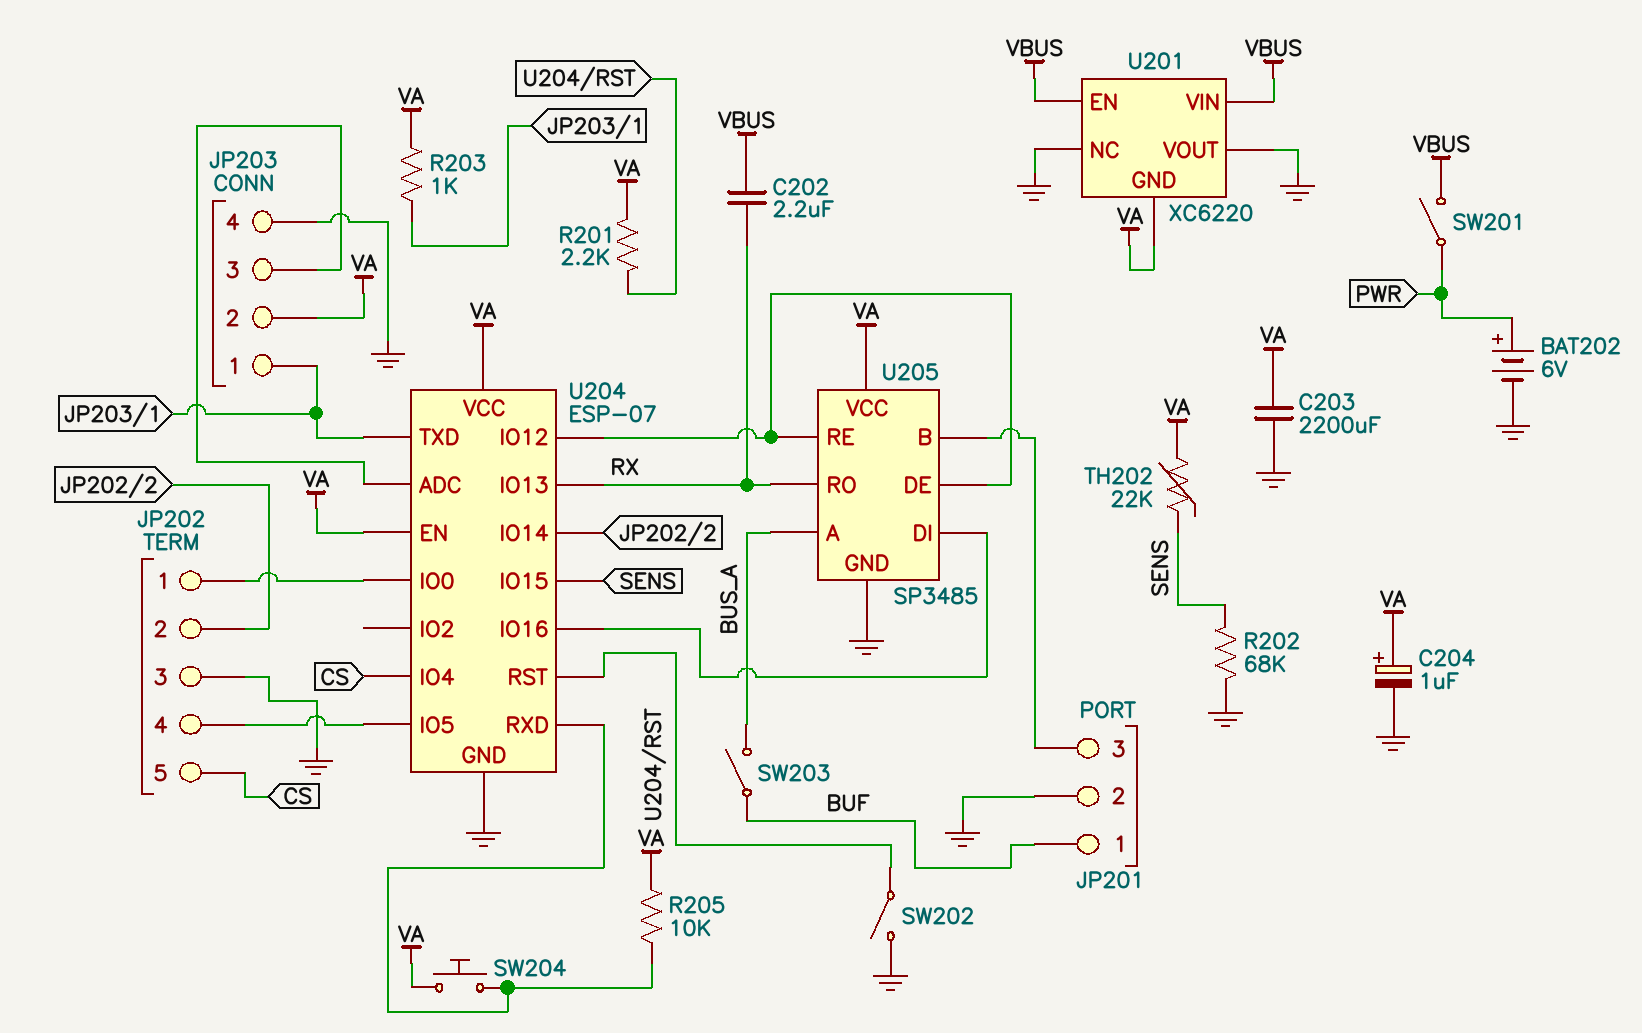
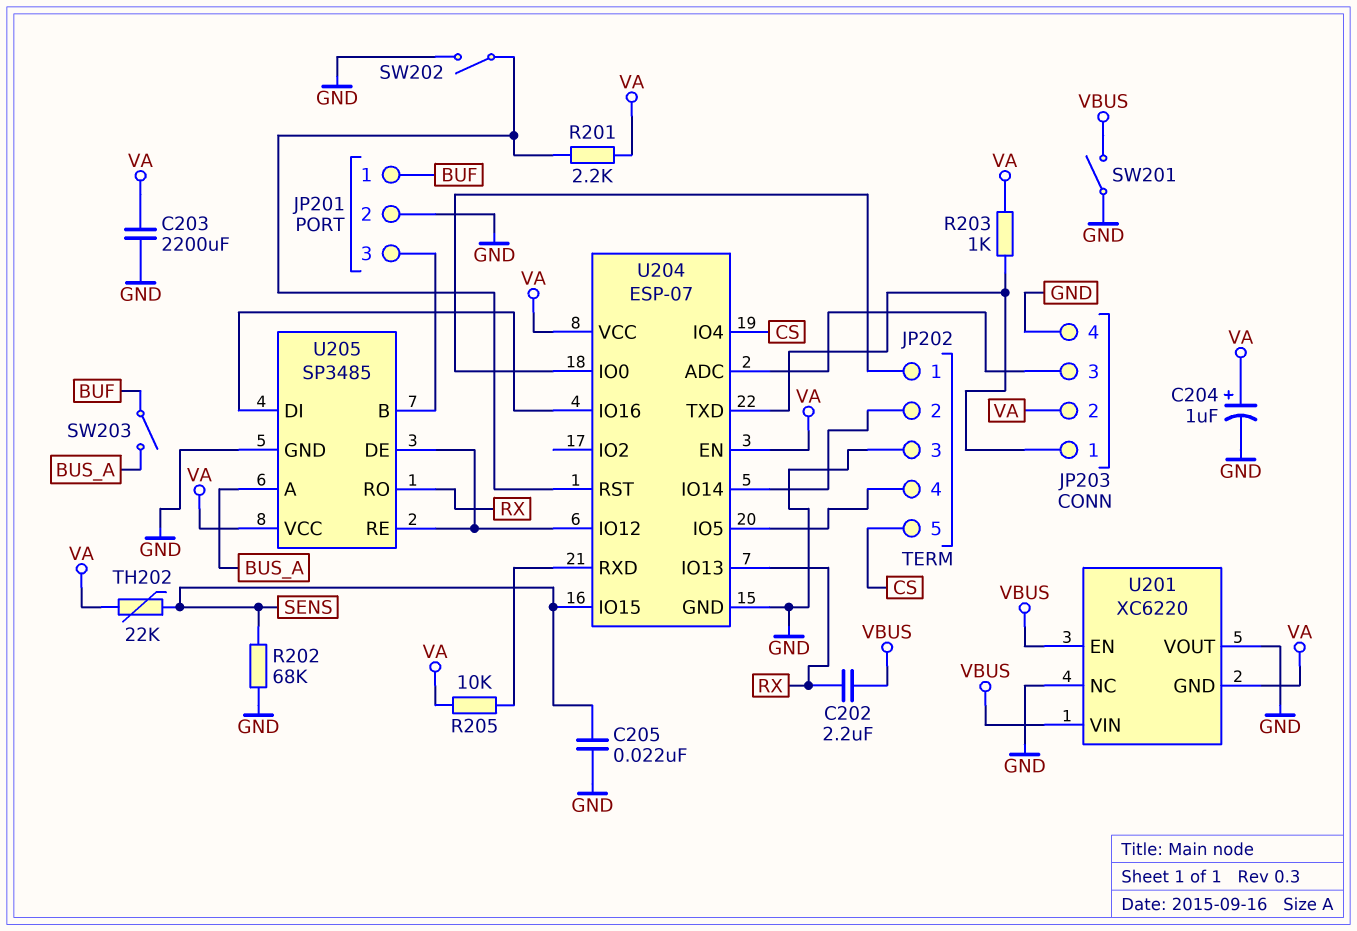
BAT202: 6V (plus PWR, minus GND) -> none
C205: none -> 22nF (GND, SENS)
SW201: switch (PWR, VBUS) -> switch (GND, VBUS)
SW204: button (U204/RXD, VA) -> none

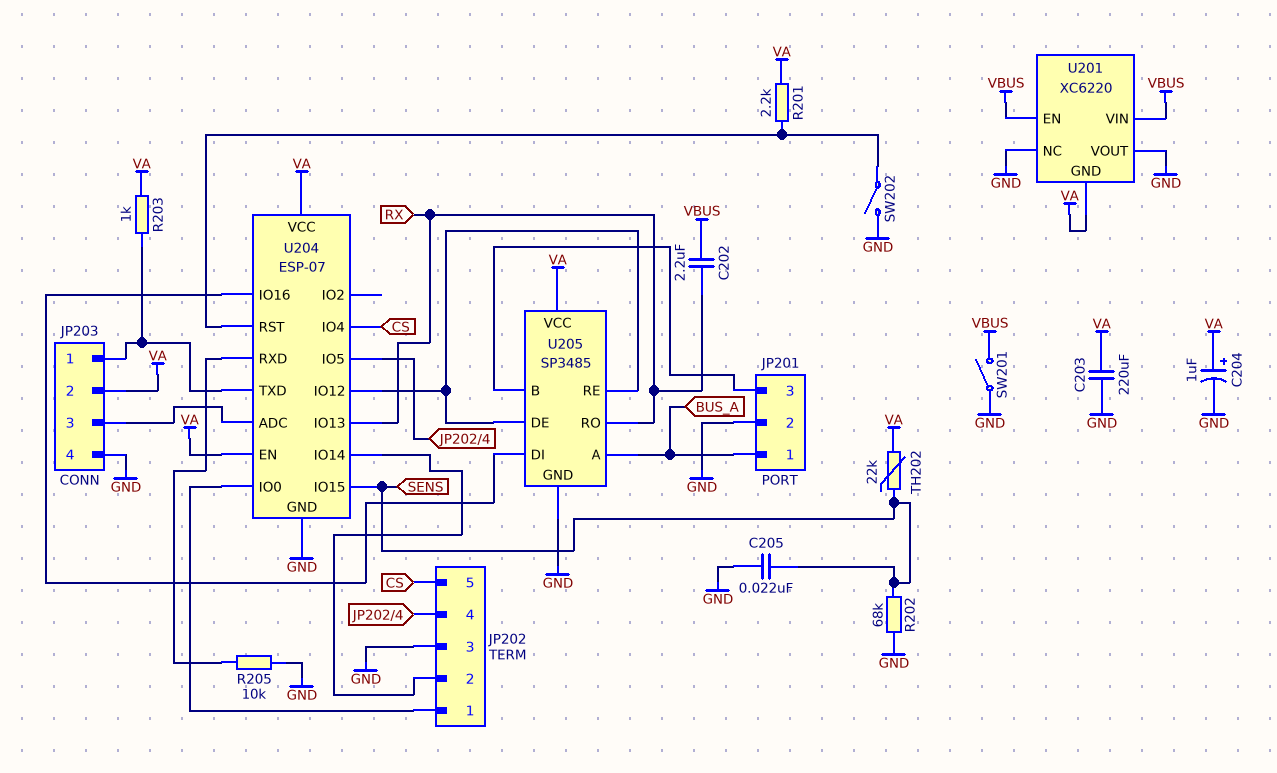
C203: 2200uF (GND, VA) -> 220uF (GND, VA)
JP201 pin 1: BUF -> BUS_A
R205: 10k (U204/RXD, VA) -> 10k (GND, U204/RXD)
SW203: switch (BUF, BUS_A) -> none

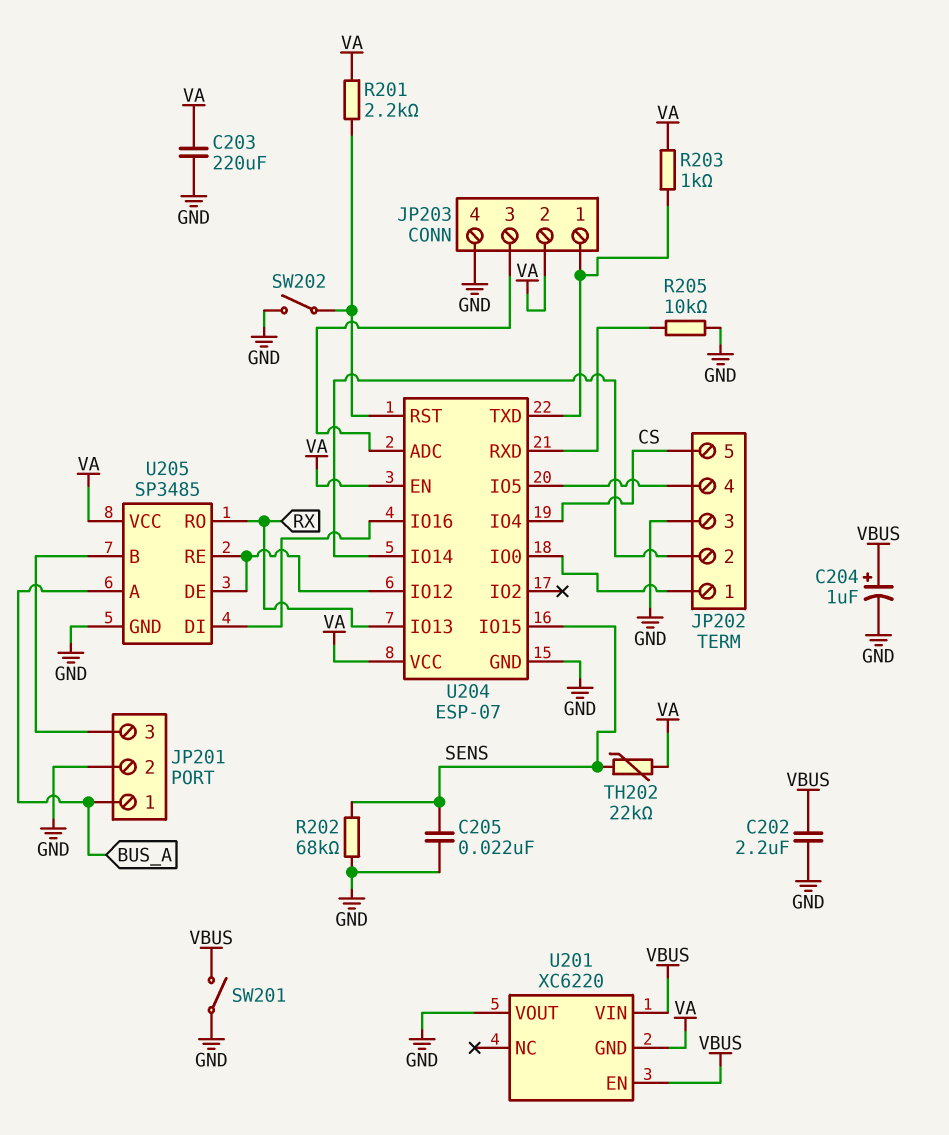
C202: 2.2uF (RX, VBUS) -> 2.2uF (GND, VBUS)
C204: 1uF (plus VA, minus GND) -> 1uF (plus VBUS, minus GND)
U201 pin NC: GND -> none

